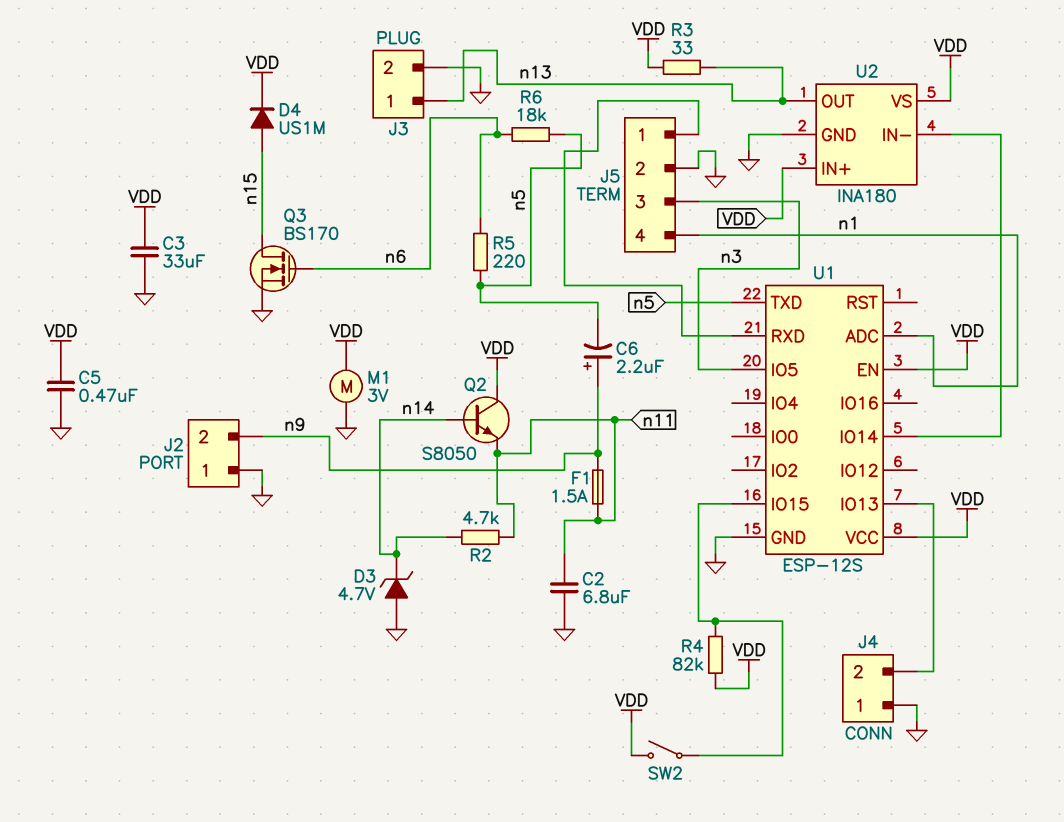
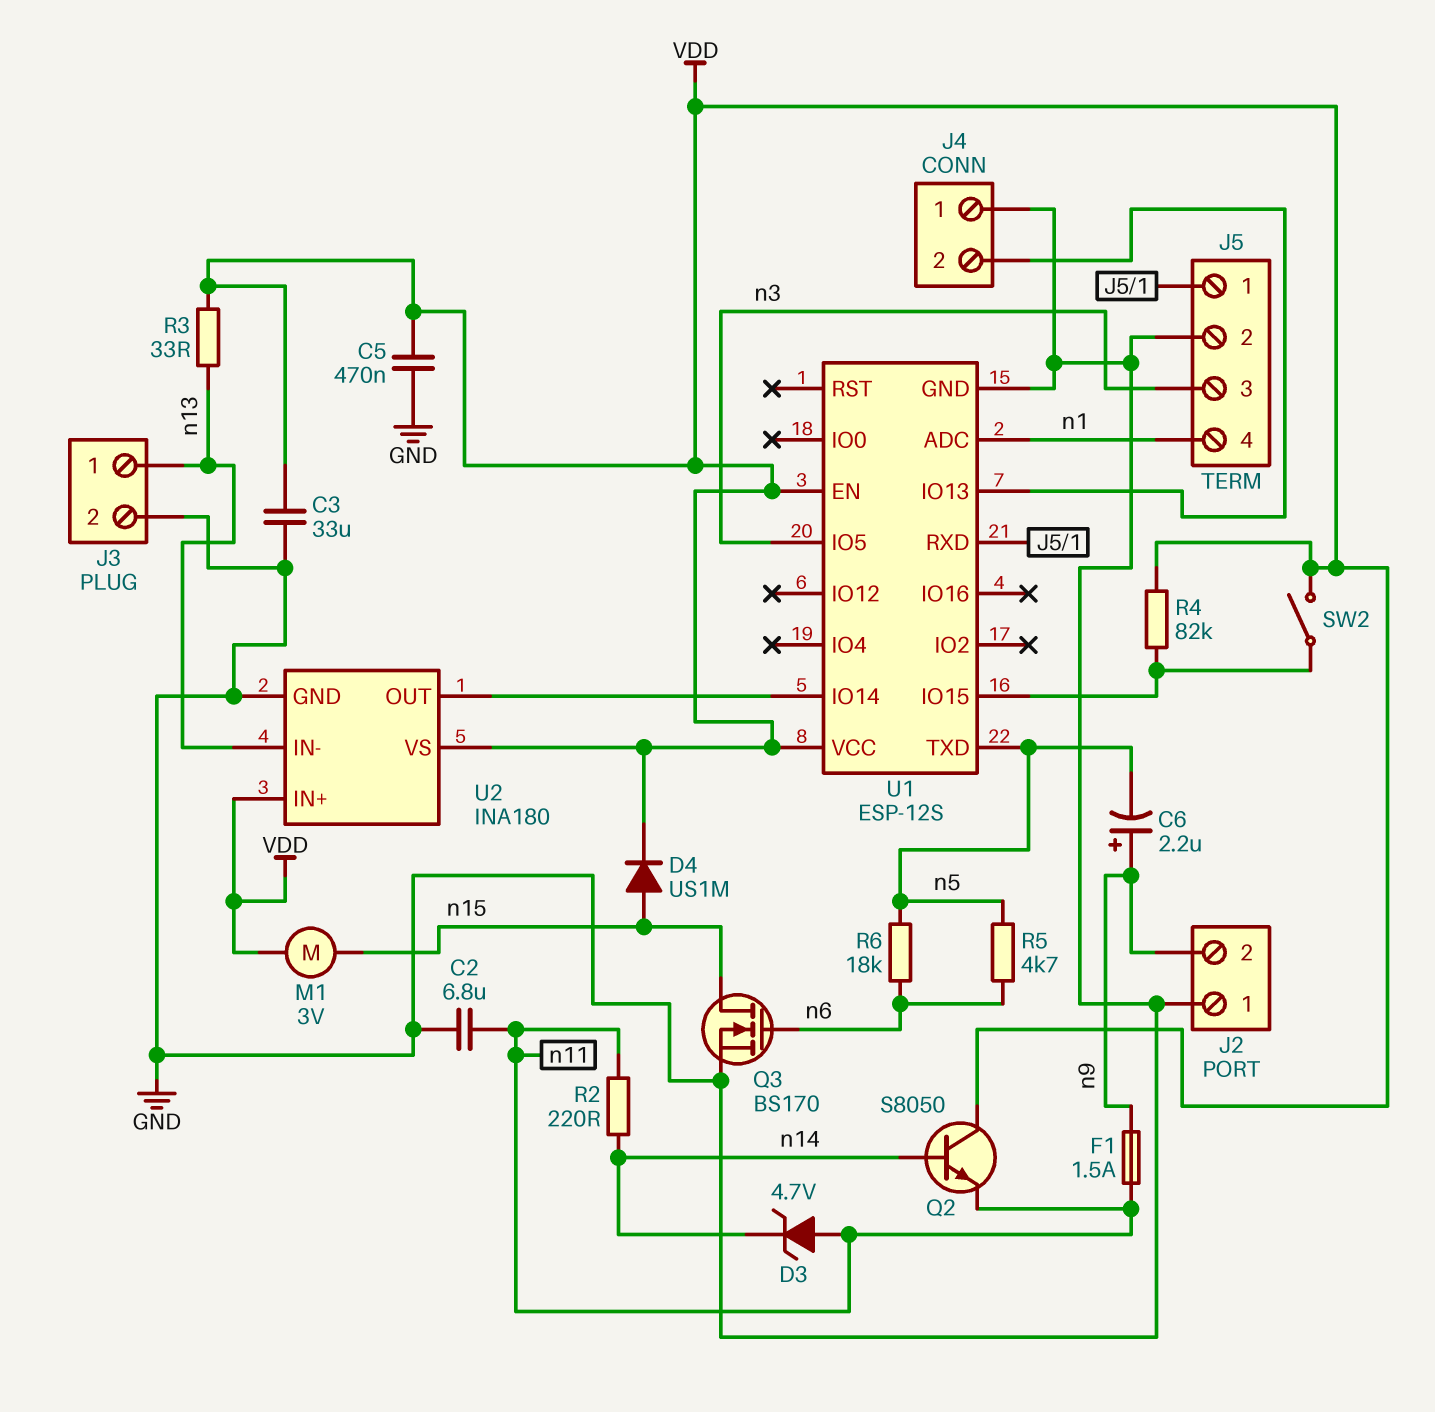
D3: zener 4.7V (A GND, K n14) -> zener 4.7V (A n11, K n14)
M1: motor 3V (GND, VDD) -> motor 3V (VDD, n15)
R2: 4.7k (n11, n14) -> 220 (n11, n14)
R5: 220 (n5, n6) -> 4.7k (n5, n6)
U2 pin IN-: U1/IO14 -> n13
U2 pin OUT: n13 -> U1/IO14

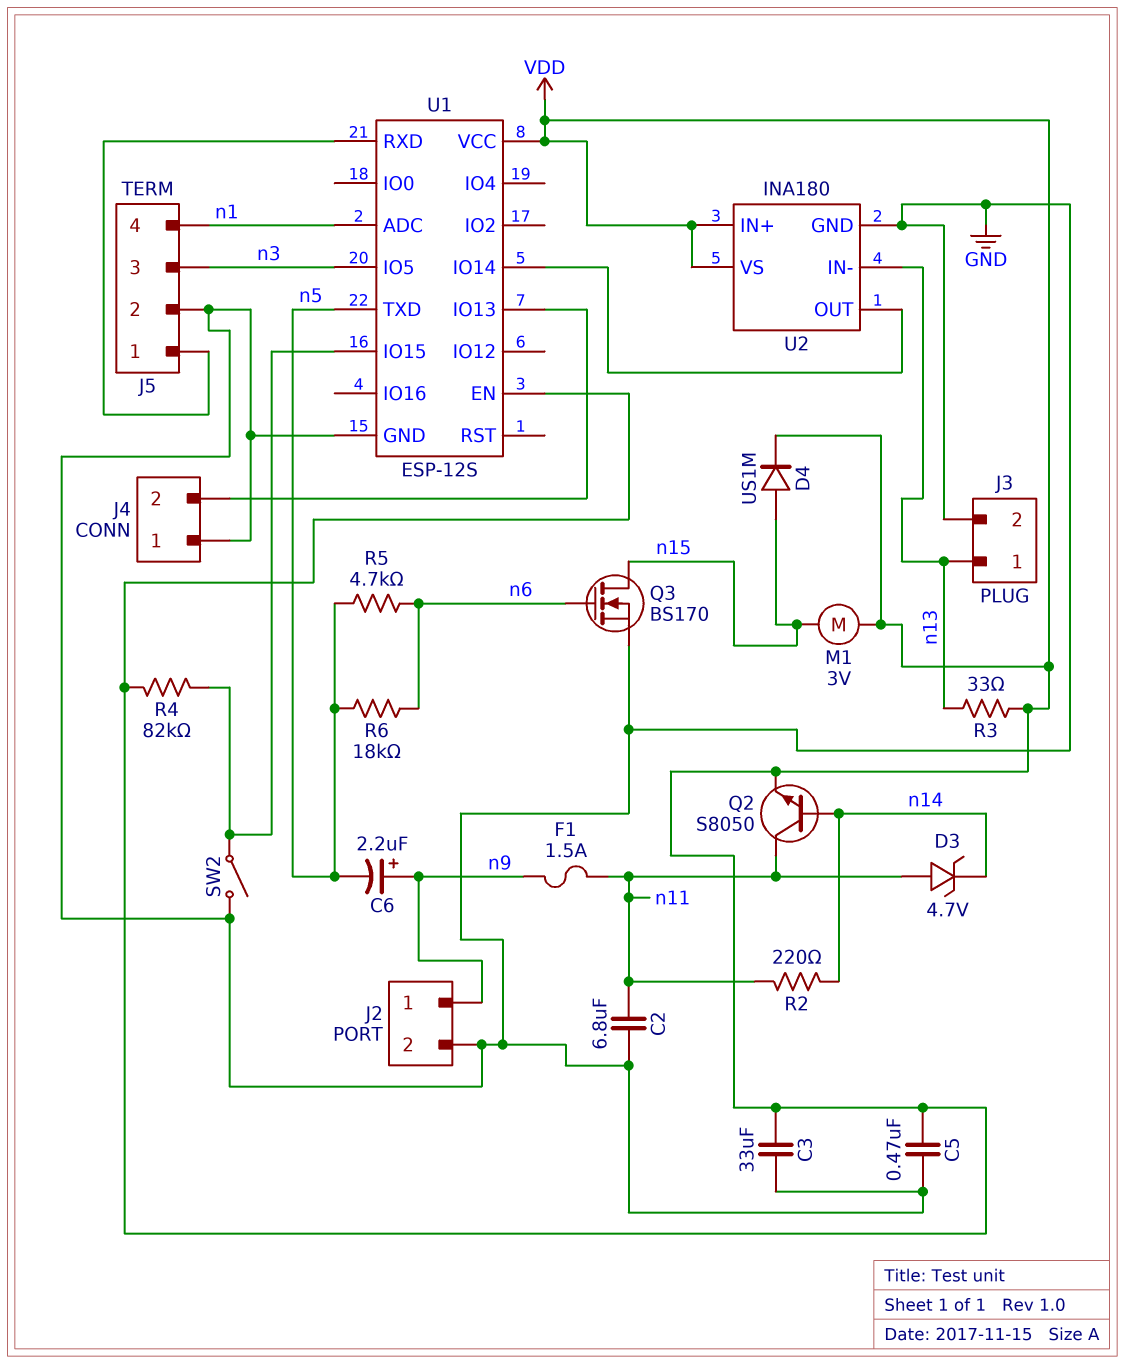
J2 pin 1: GND -> n9
J2 pin 2: n9 -> GND
Q2: NPN S8050 (B n14, C VDD, E n11) -> NPN S8050 (B n14, C n11, E VDD)
SW2: switch (U1/IO15, VDD) -> switch (GND, U1/IO15)

